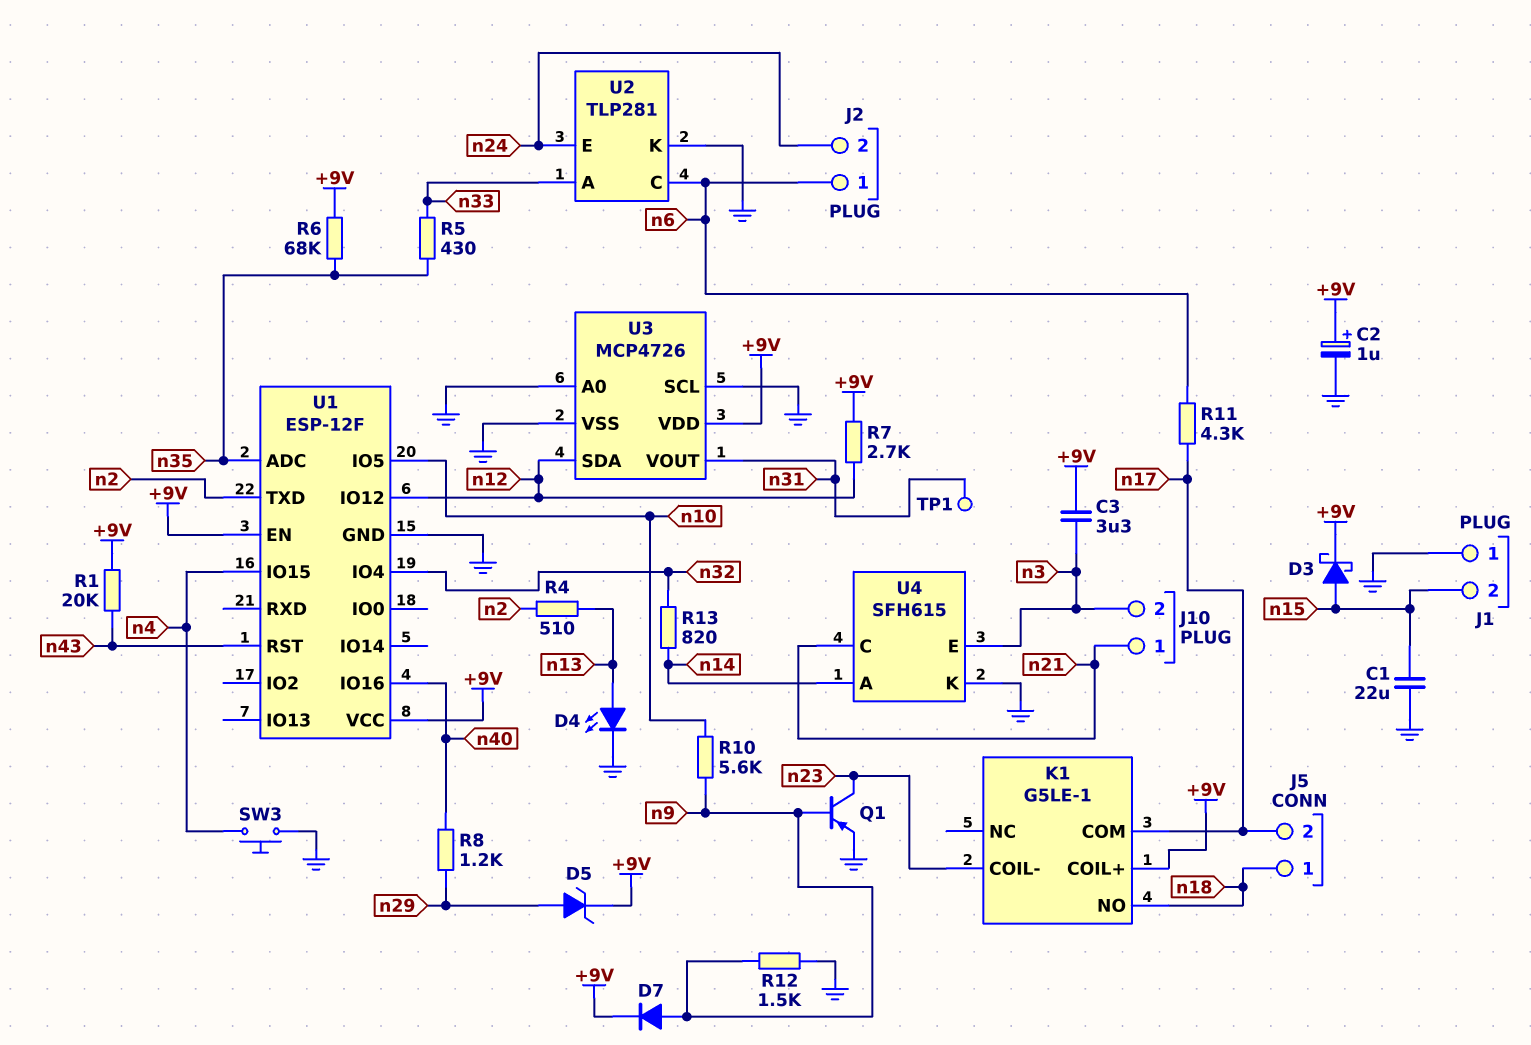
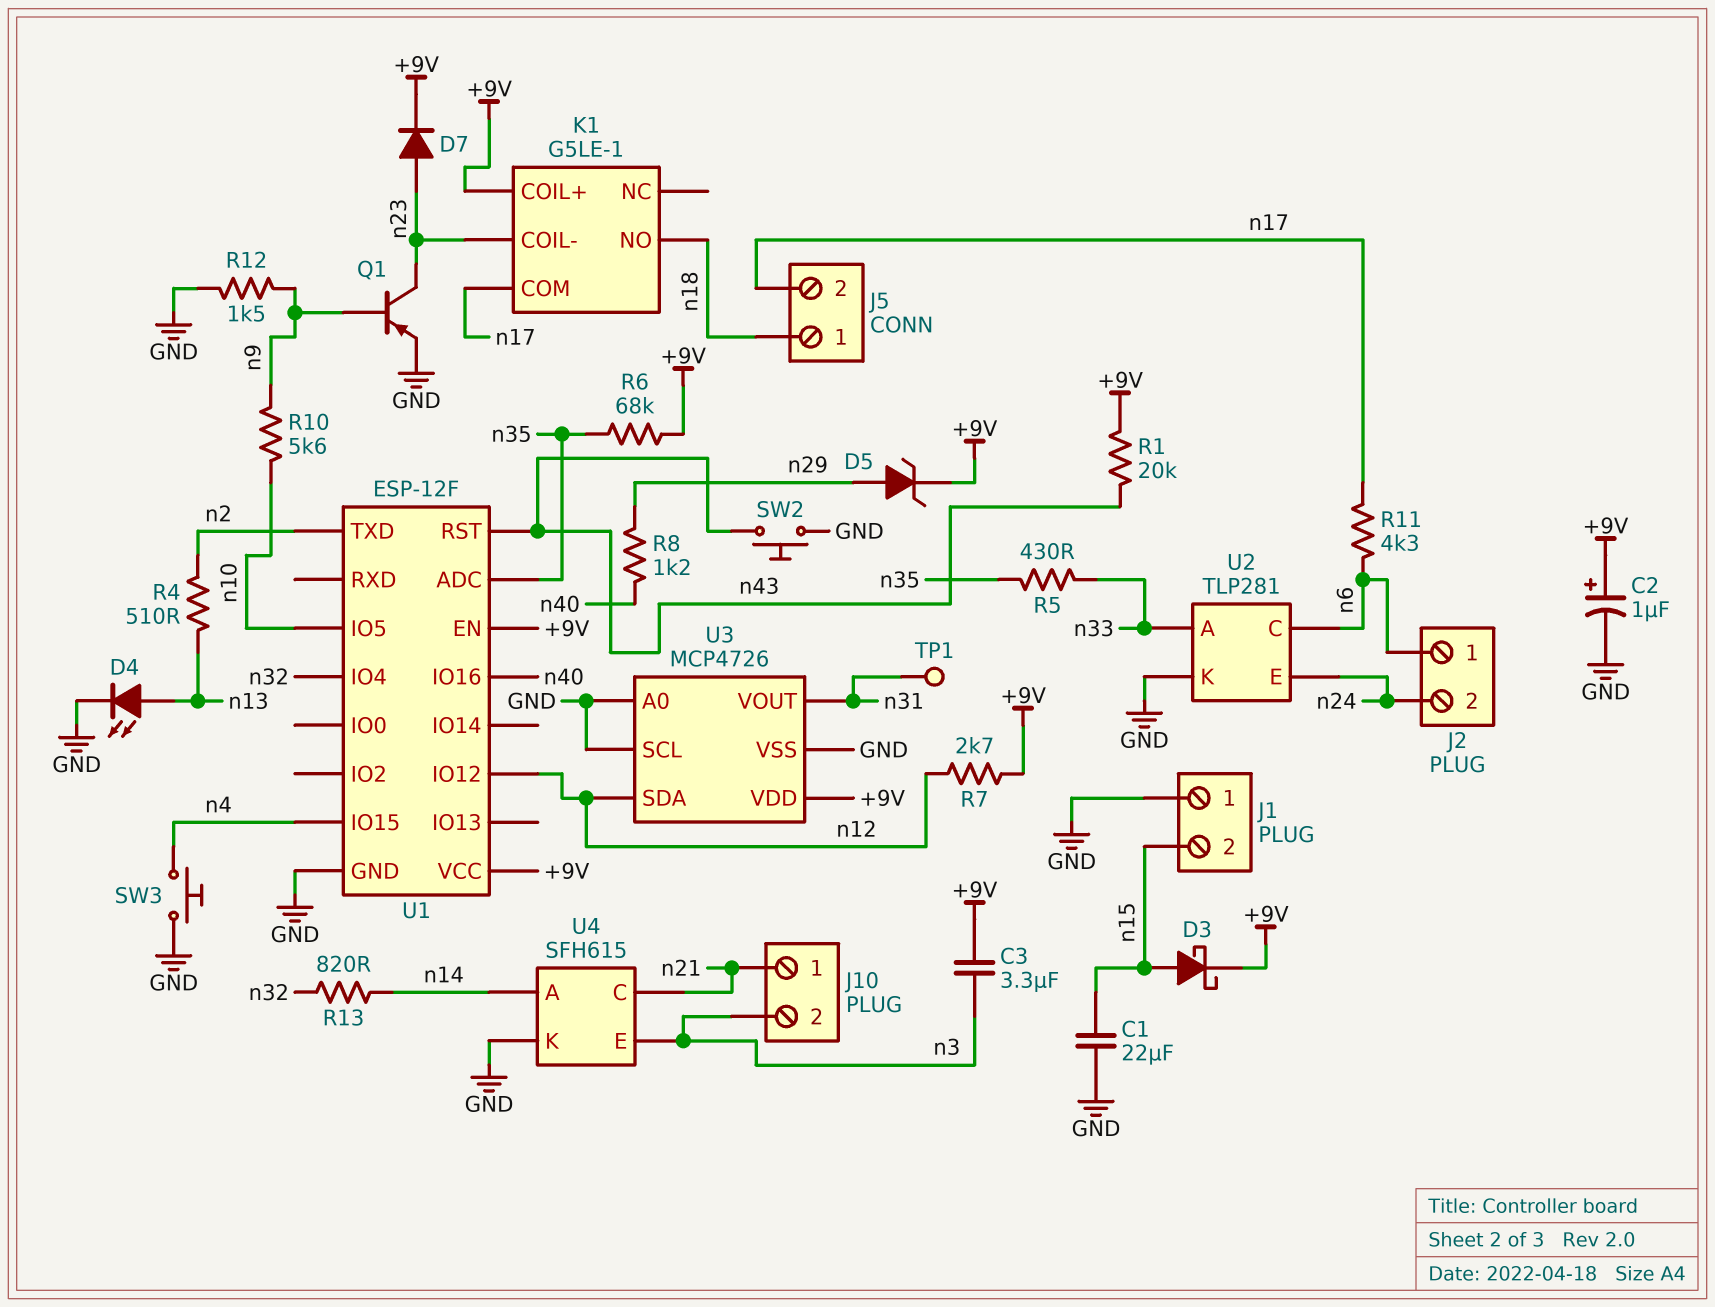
D7: diode (A n9, K +9V) -> diode (A n23, K +9V)
SW2: none -> button (GND, n43)

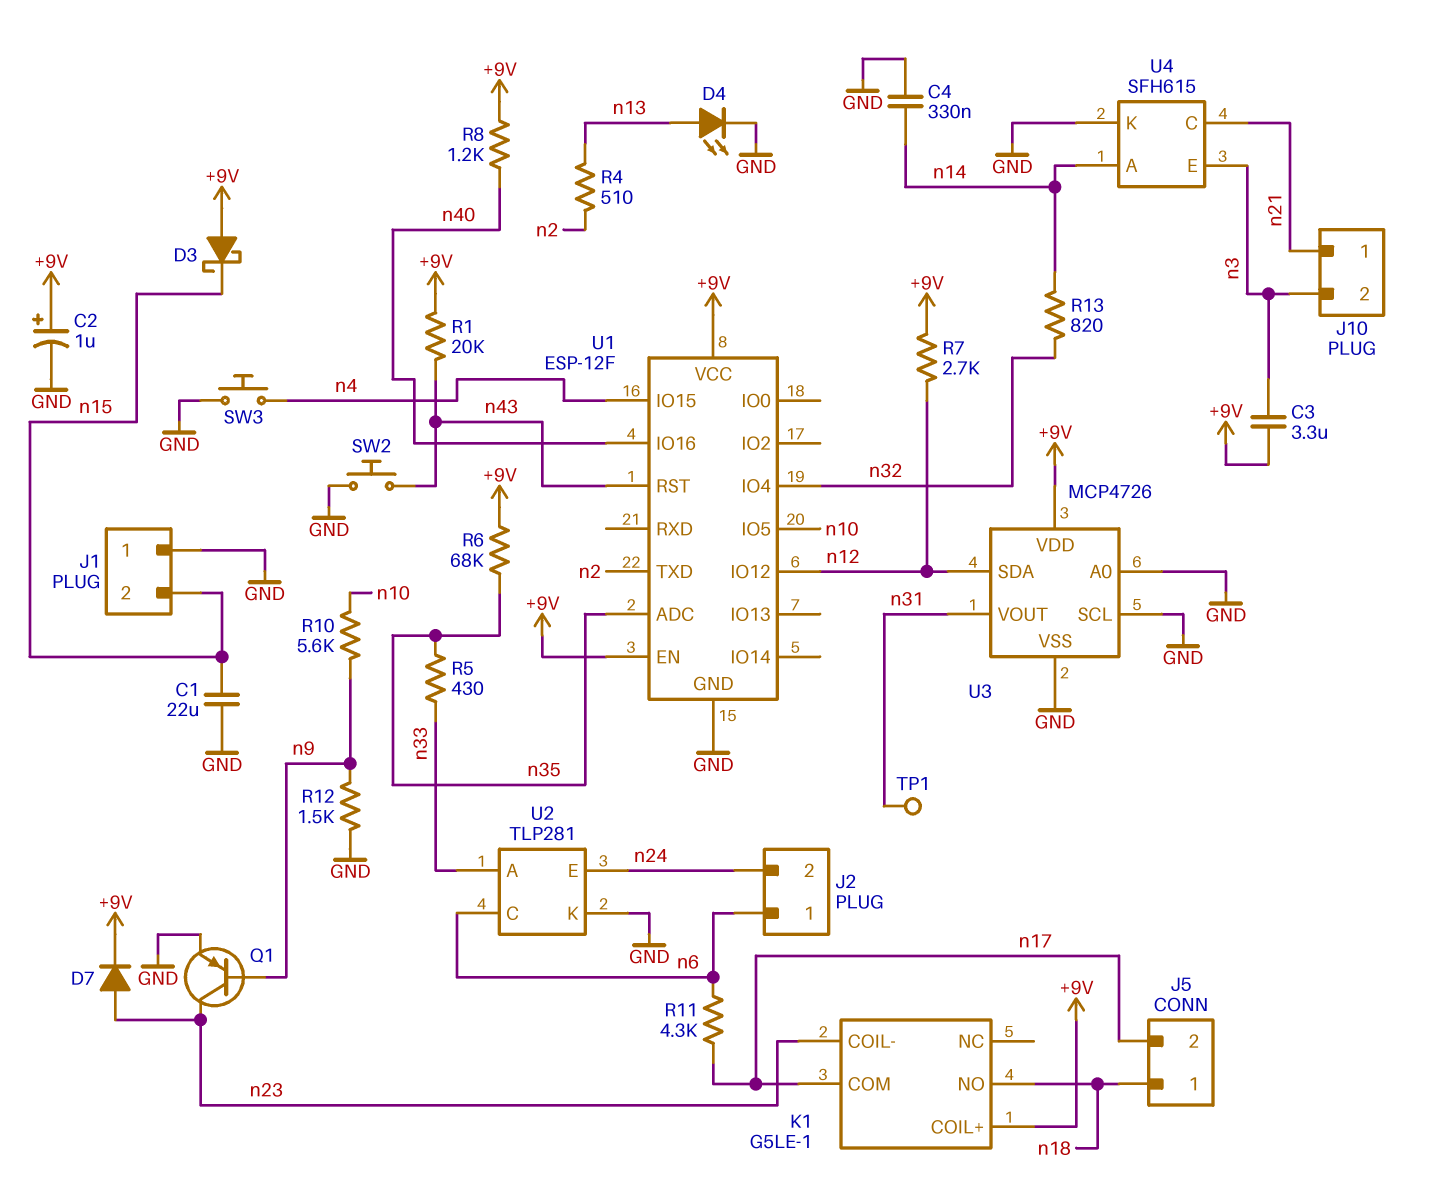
C4: none -> 330nF (GND, n14)
D3: schottky (A n15, K +9V) -> schottky (A +9V, K n15)
D5: zener (A n29, K +9V) -> none
R8: 1.2k (n29, n40) -> 1.2k (+9V, n40)

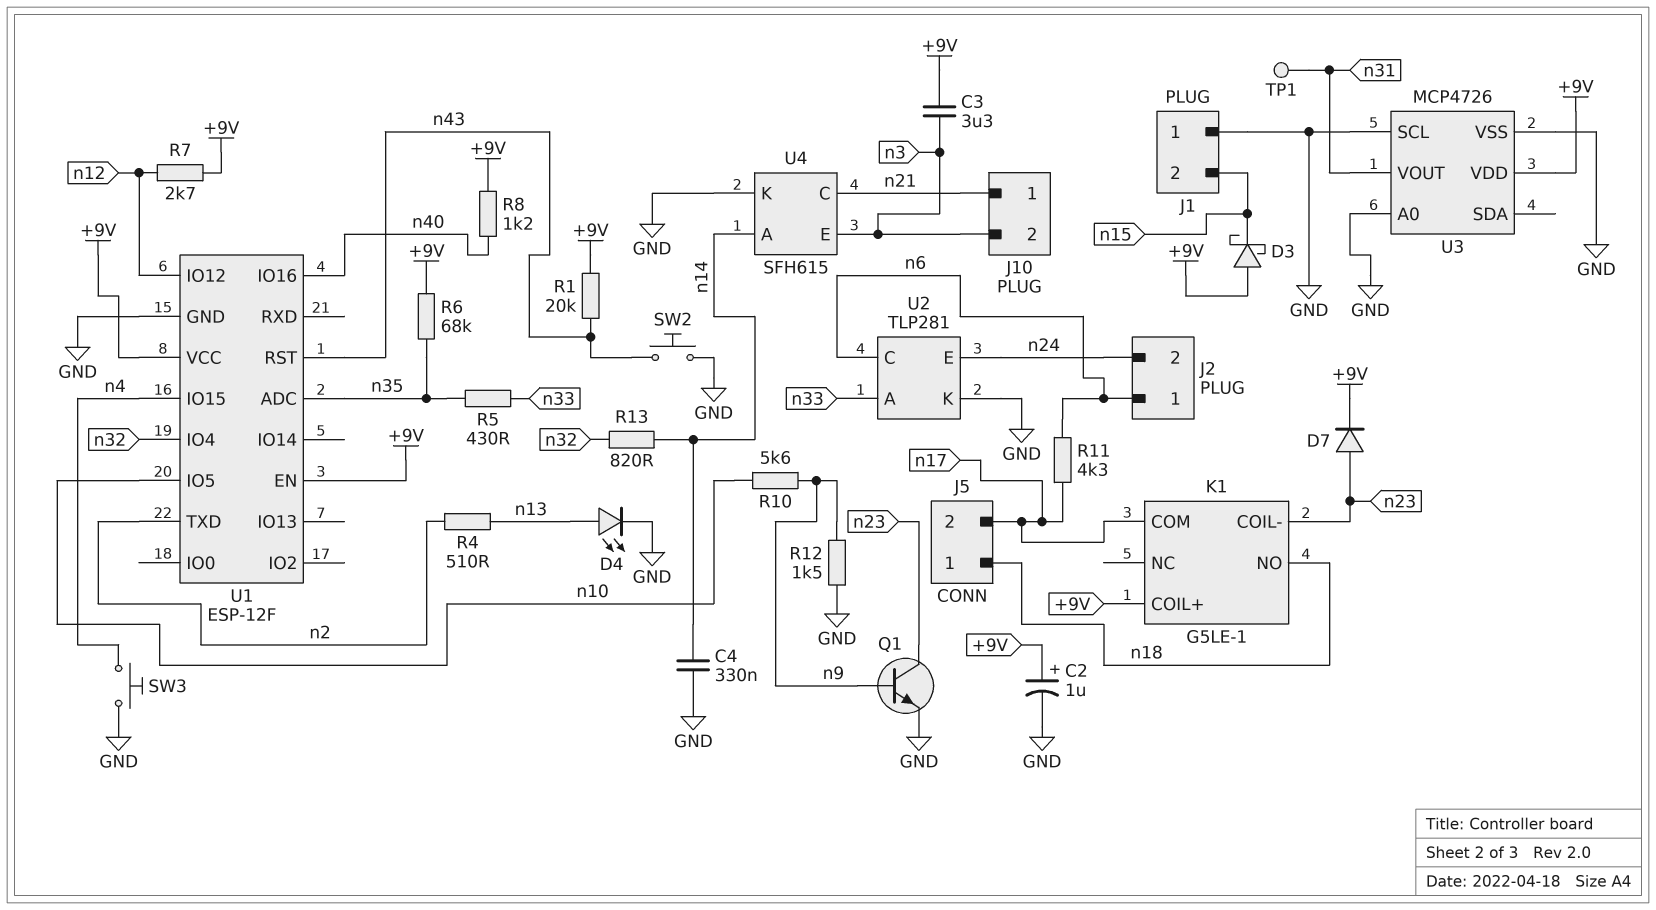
C1: 22uF (GND, n15) -> none
Q1: PNP (B n9, C n23, E GND) -> NPN (B n9, C n23, E GND)
U3 pin SDA: n12 -> none

